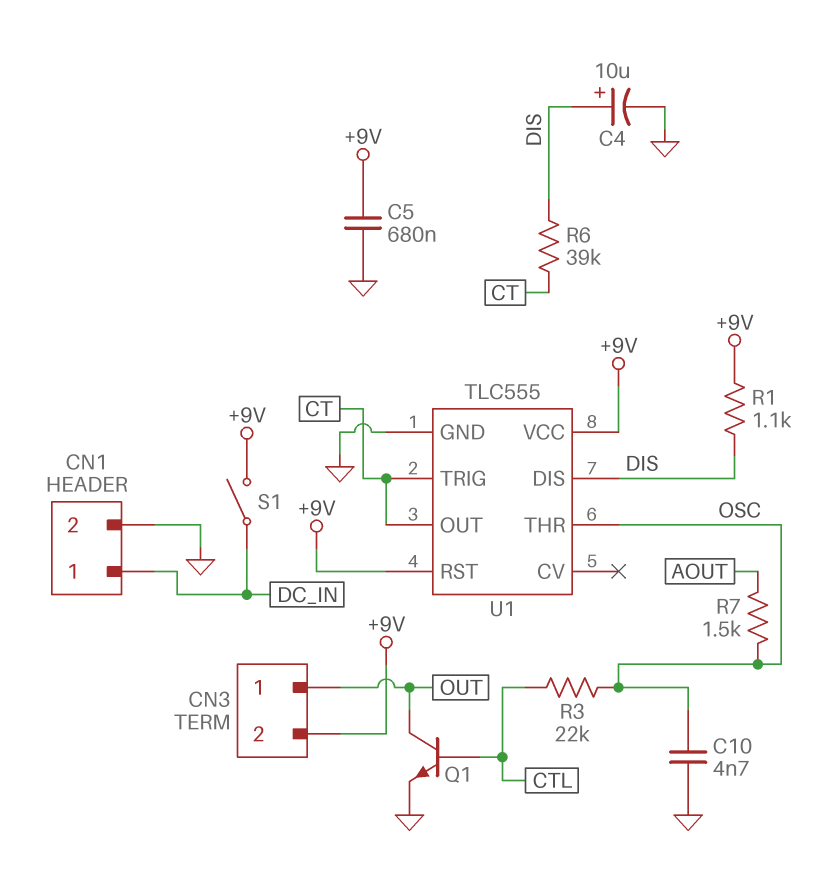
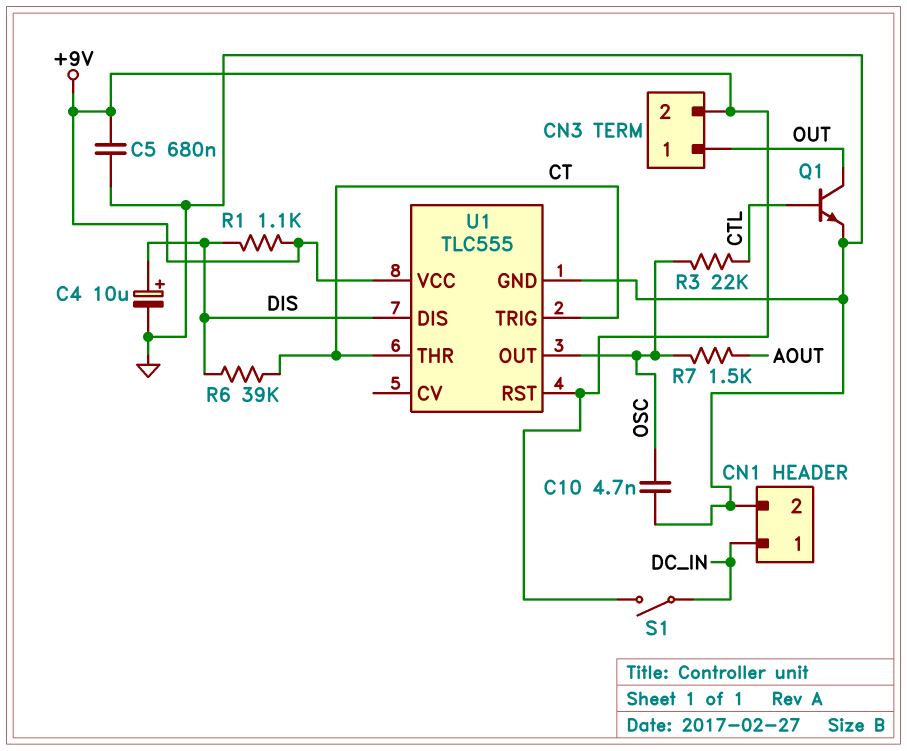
U1 pin OUT: CT -> OSC
U1 pin THR: OSC -> CT

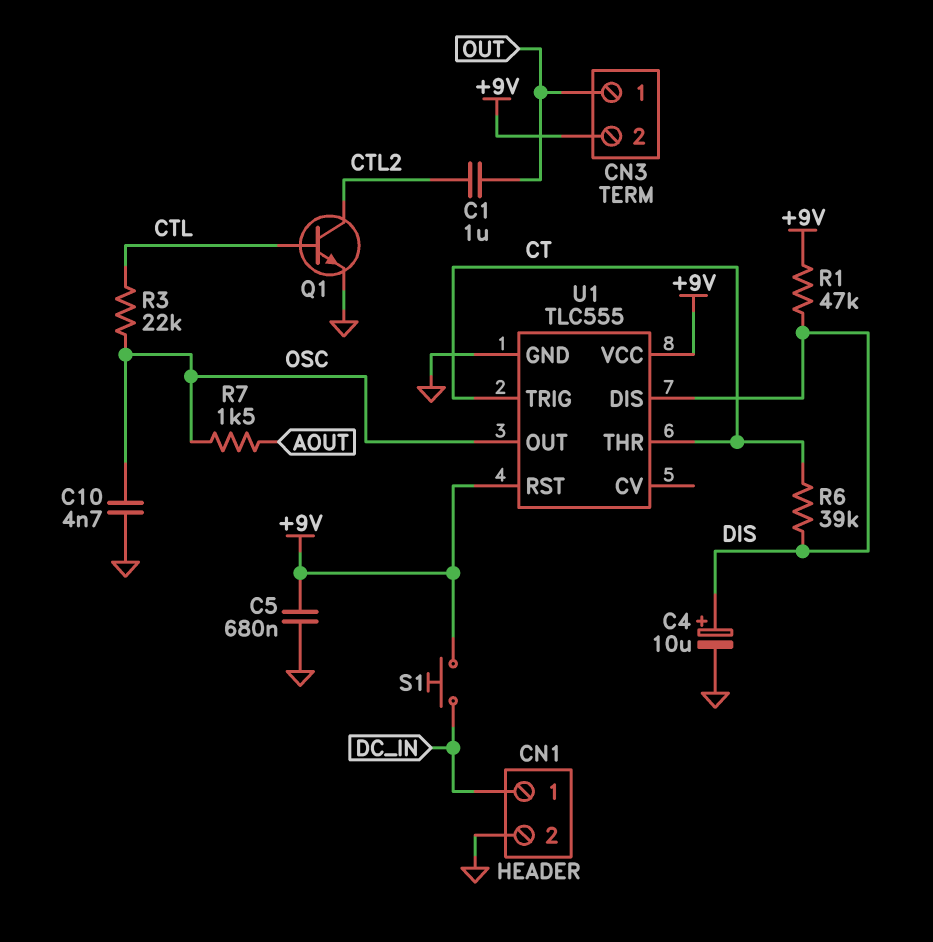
C1: none -> 1uF (CTL2, OUT)
Q1: NPN (B CTL, C OUT, E GND) -> NPN (B CTL, C CTL2, E GND)
R1: 1.1k (+9V, DIS) -> 47k (+9V, DIS)
S1: switch (+9V, DC_IN) -> button (+9V, DC_IN)

